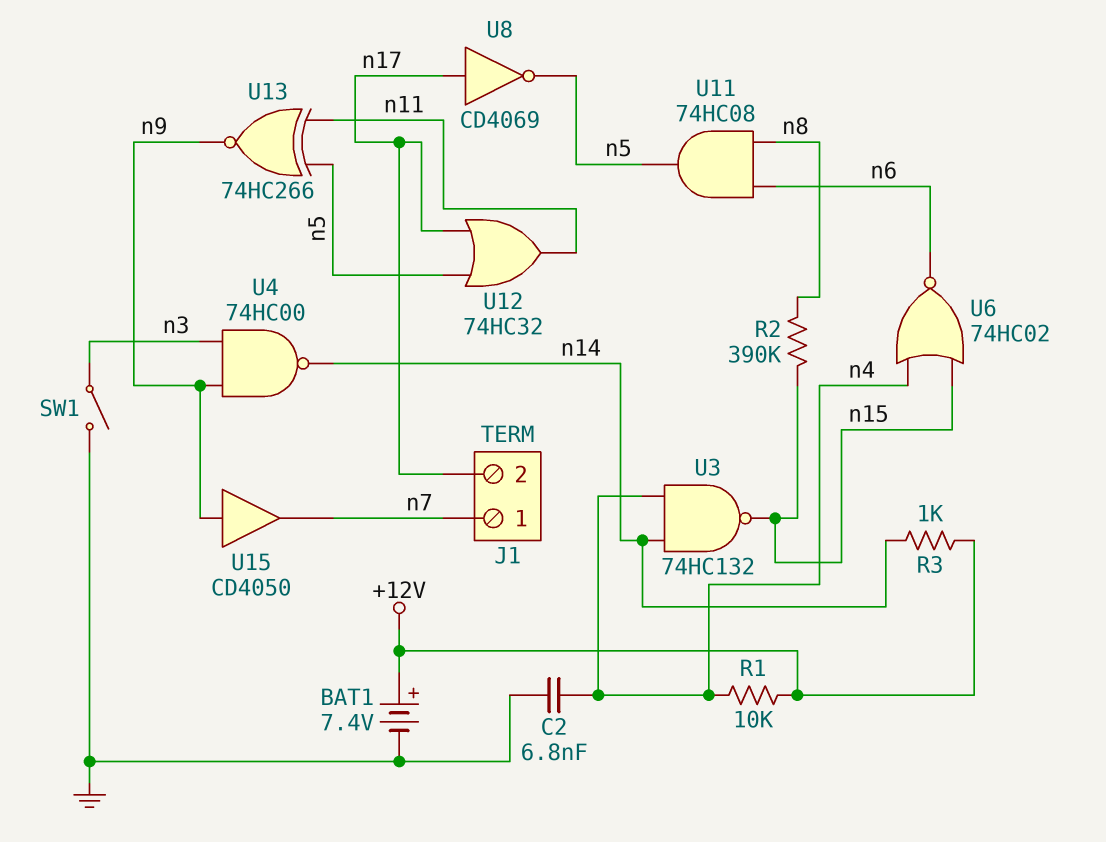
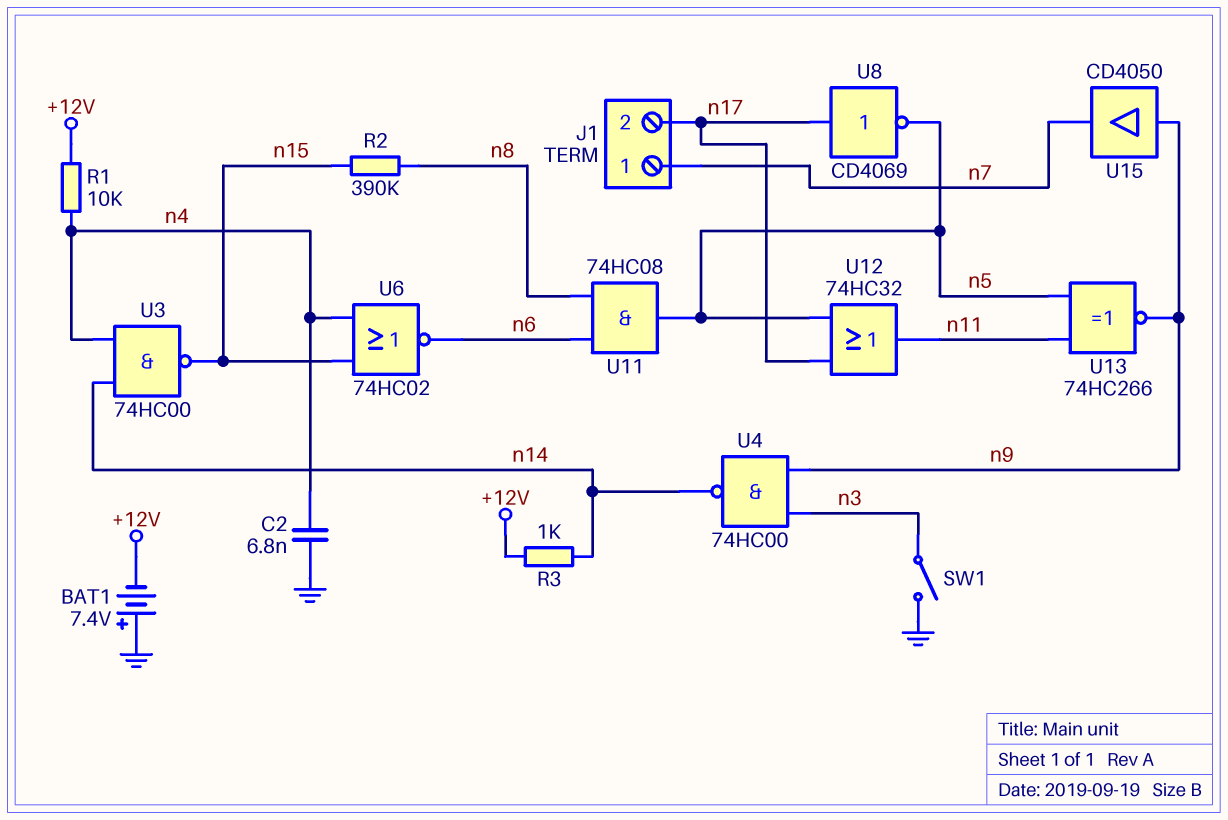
BAT1: 7.4V (plus +12V, minus GND) -> 7.4V (plus GND, minus +12V)
U3: NAND 74HC132 (in n4, in n14, out n15) -> NAND 74HC00 (in n4, in n14, out n15)

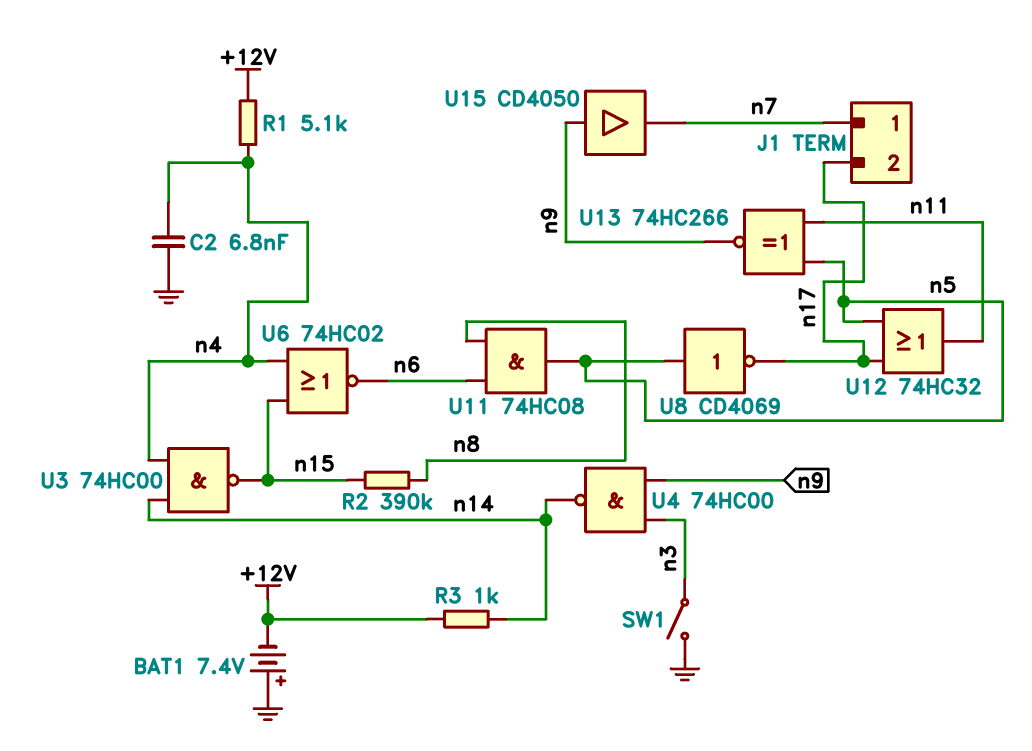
R1: 10k (+12V, n4) -> 5.1k (+12V, n4)
U8: NOT CD4069 (in n17, out n5) -> NOT CD4069 (in n5, out n17)

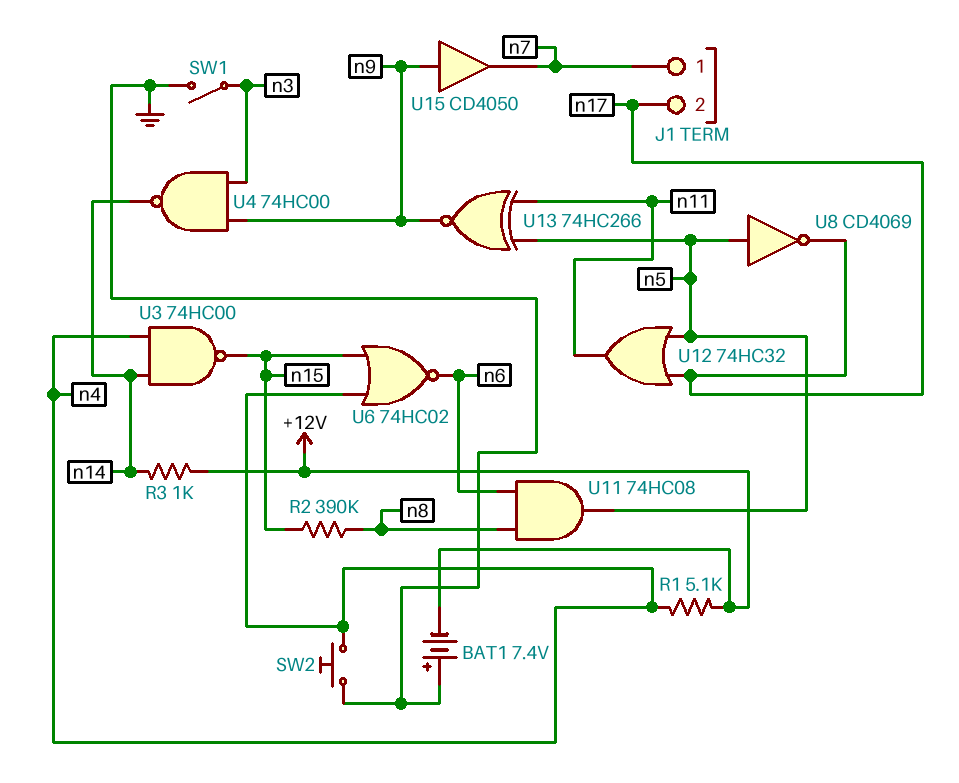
C2: 6.8nF (GND, n4) -> none
SW2: none -> button (GND, n4)

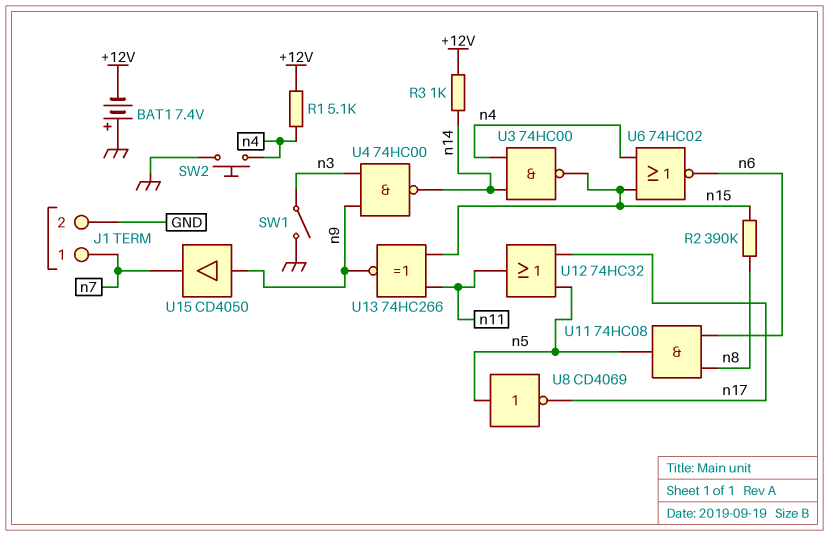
J1 pin 2: n17 -> GND
U13: XNOR 74HC266 (in n5, in n11, out n9) -> XNOR 74HC266 (in n11, in n15, out n9)

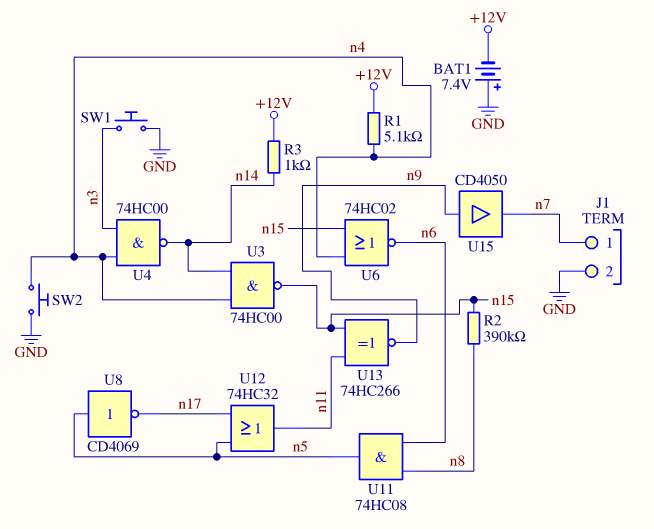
SW1: switch (GND, n3) -> button (GND, n3)
U4: NAND 74HC00 (in n3, in n9, out n14) -> NAND 74HC00 (in n3, in n4, out n14)

